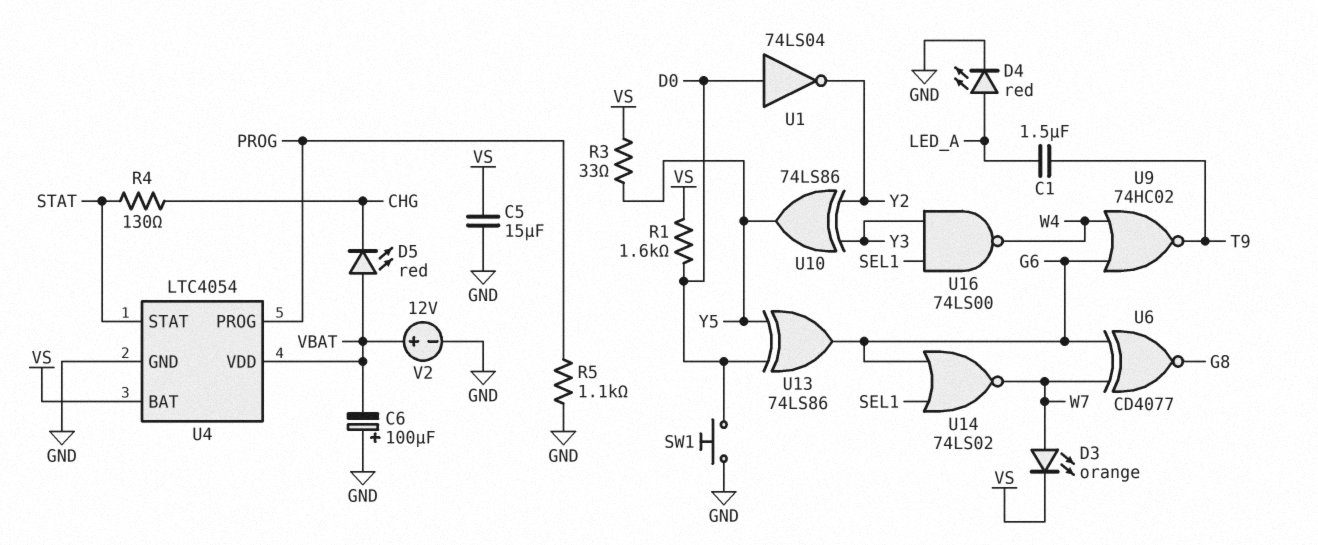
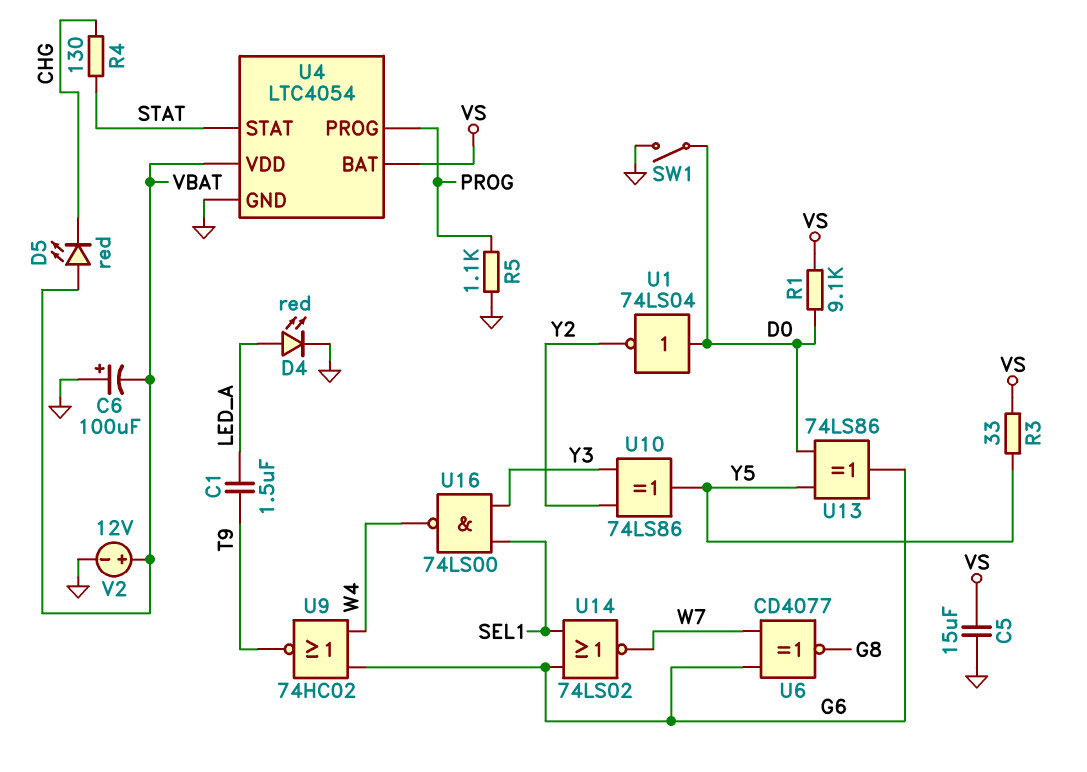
D3: LED orange (A W7, K VS) -> none
R1: 1.6k (D0, VS) -> 9.1k (D0, VS)
SW1: button (D0, GND) -> switch (D0, GND)

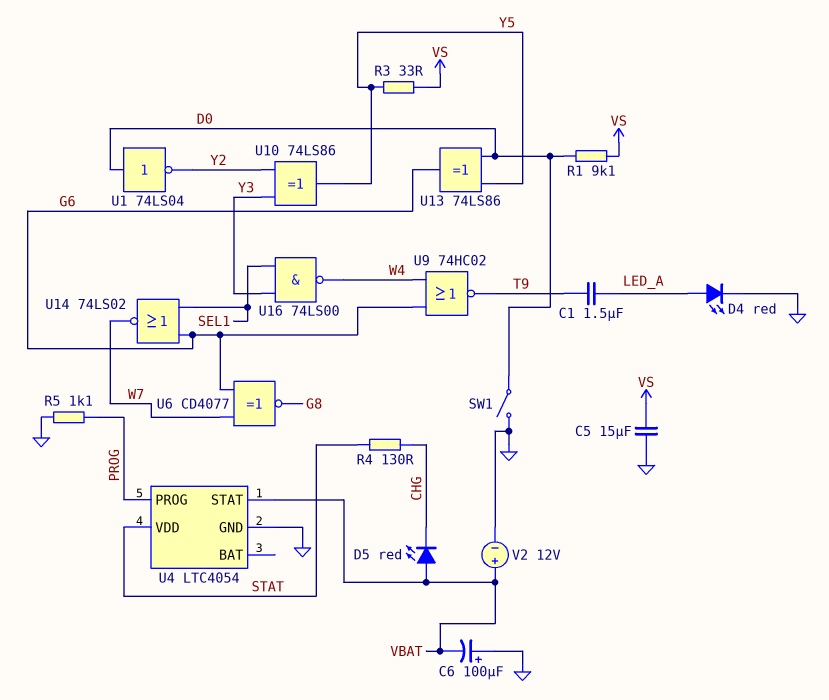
U4 pin BAT: VS -> none
U4 pin STAT: STAT -> VBAT
U4 pin VDD: VBAT -> STAT

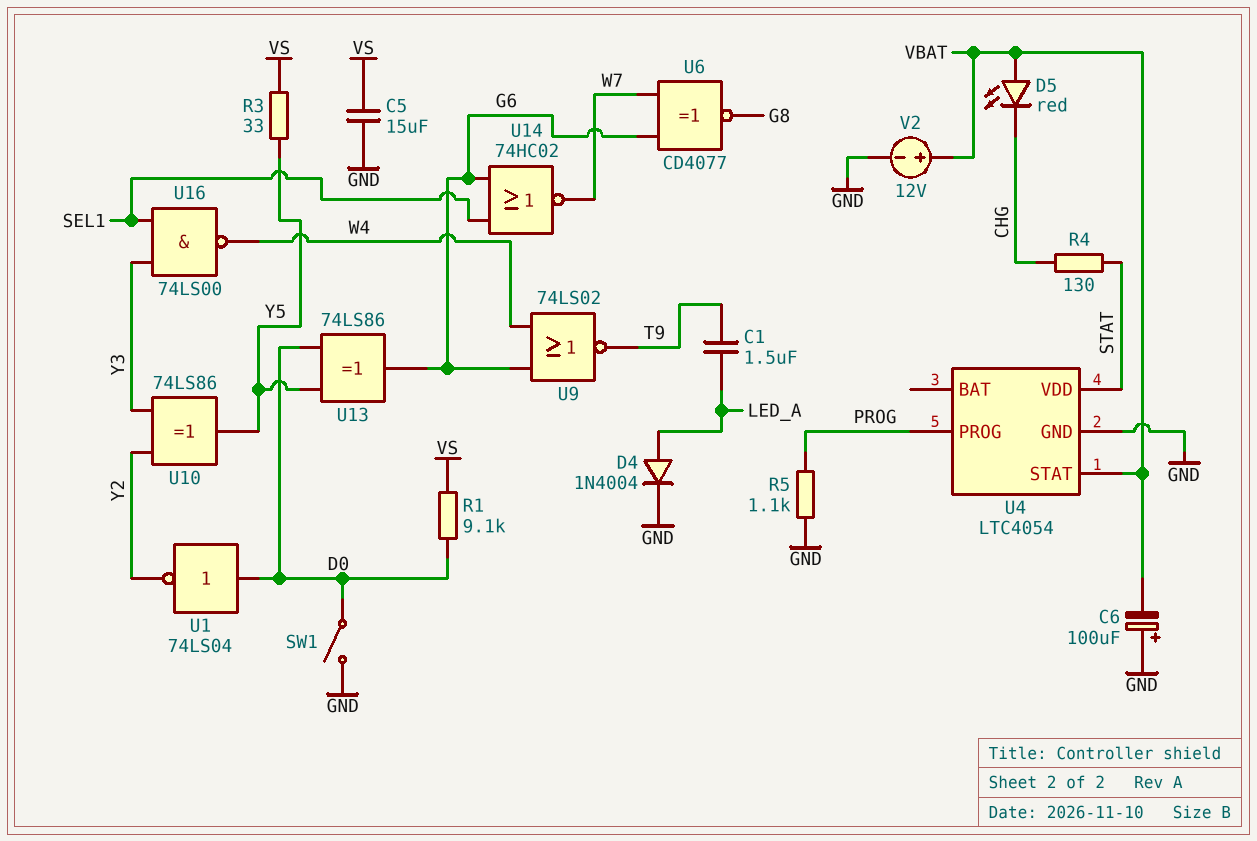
D4: LED red (A LED_A, K GND) -> diode 1N4004 (A LED_A, K GND)
U9: NOR 74HC02 (in G6, in W4, out T9) -> NOR 74LS02 (in G6, in W4, out T9)
U14: NOR 74LS02 (in G6, in SEL1, out W7) -> NOR 74HC02 (in G6, in SEL1, out W7)

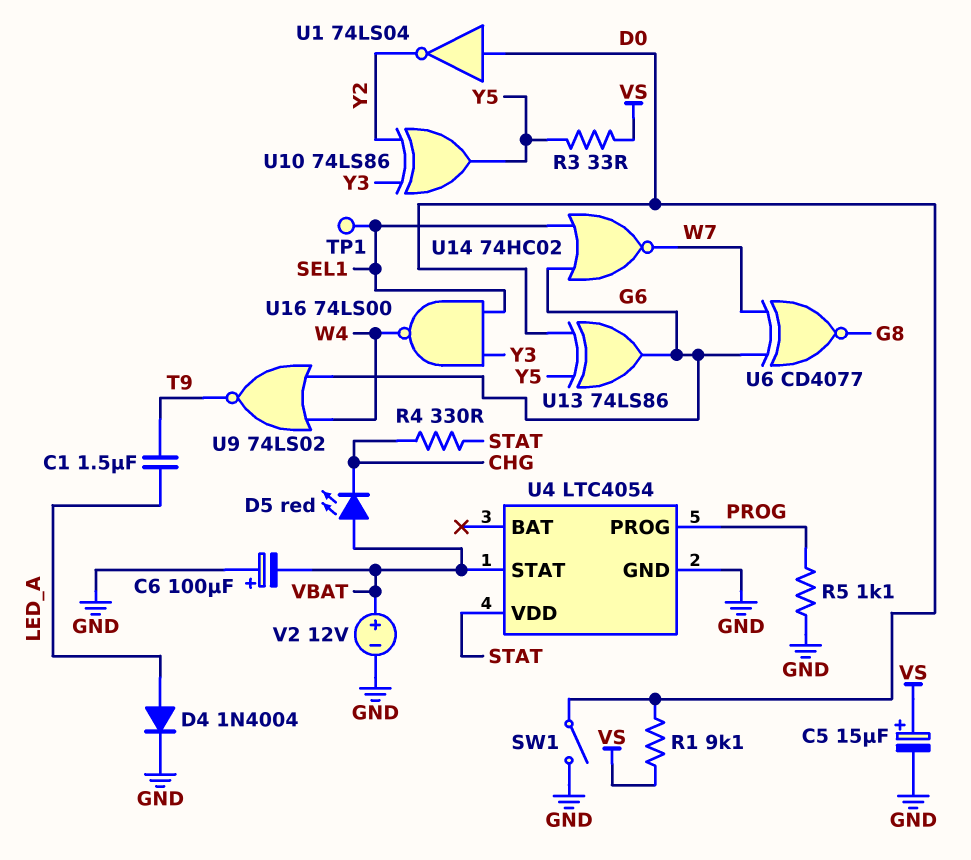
C5: 15uF (GND, VS) -> 15uF (plus VS, minus GND)
R4: 130 (CHG, STAT) -> 330 (CHG, STAT)
TP1: none -> test point (SEL1)

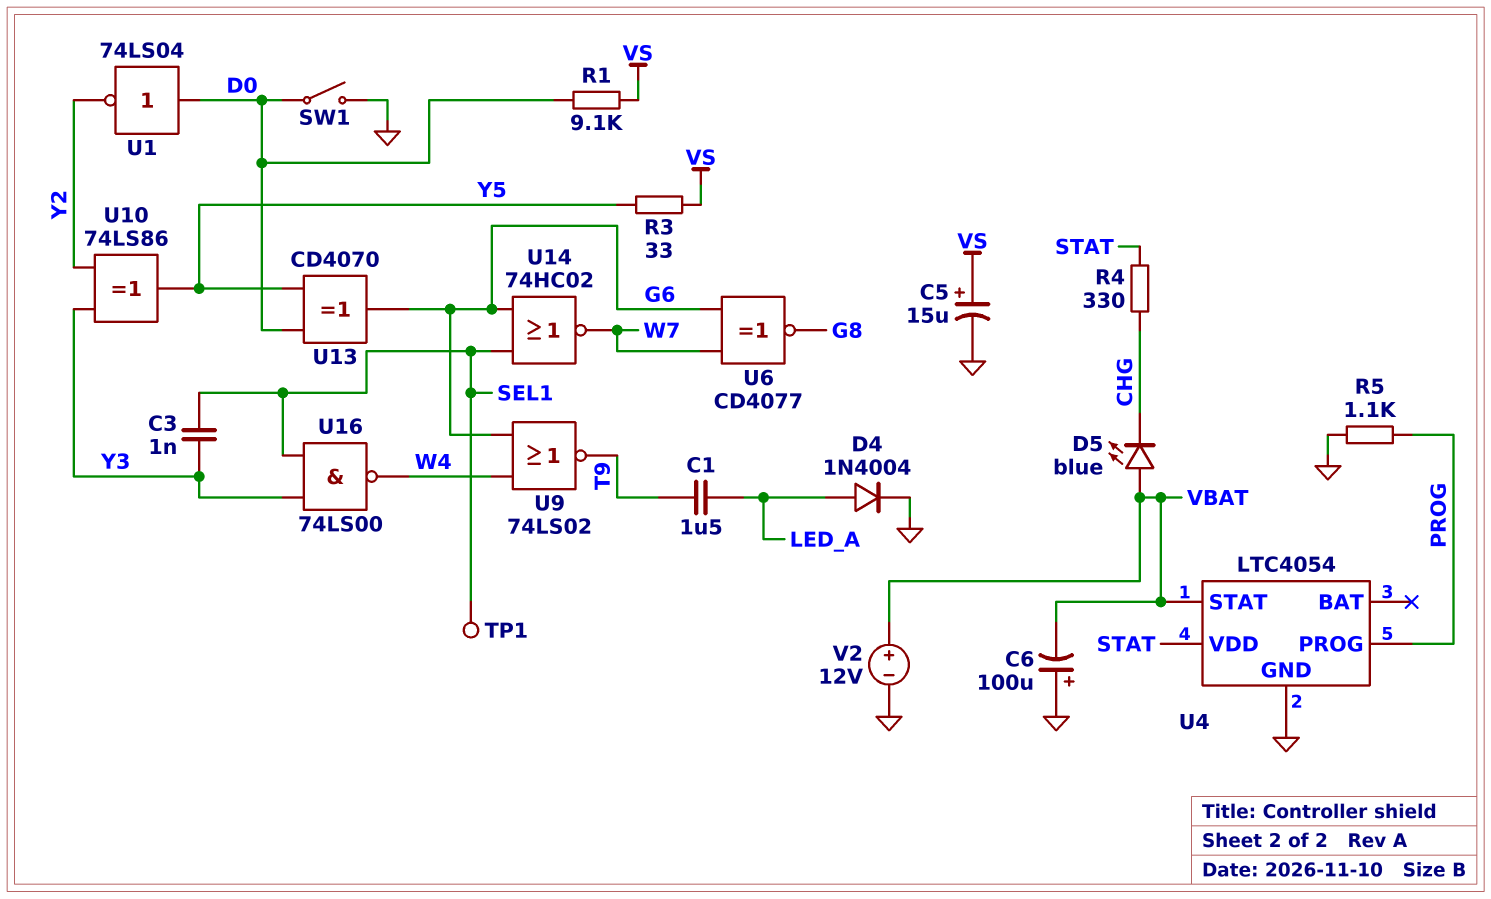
C3: none -> 1nF (SEL1, Y3)
D5: LED red (A VBAT, K CHG) -> LED blue (A VBAT, K CHG)
U13: XOR 74LS86 (in D0, in Y5, out G6) -> XOR CD4070 (in D0, in Y5, out G6)

